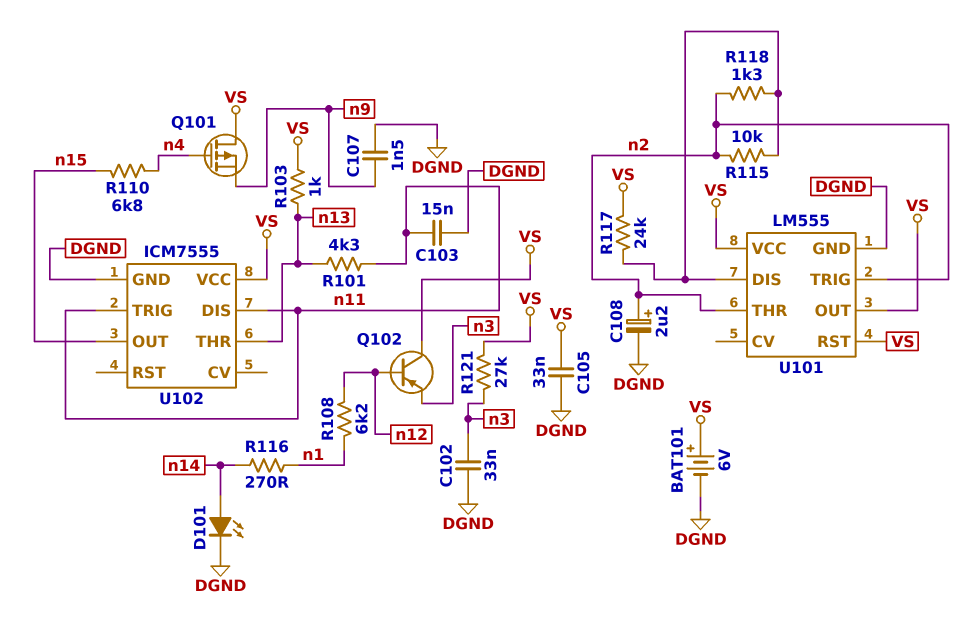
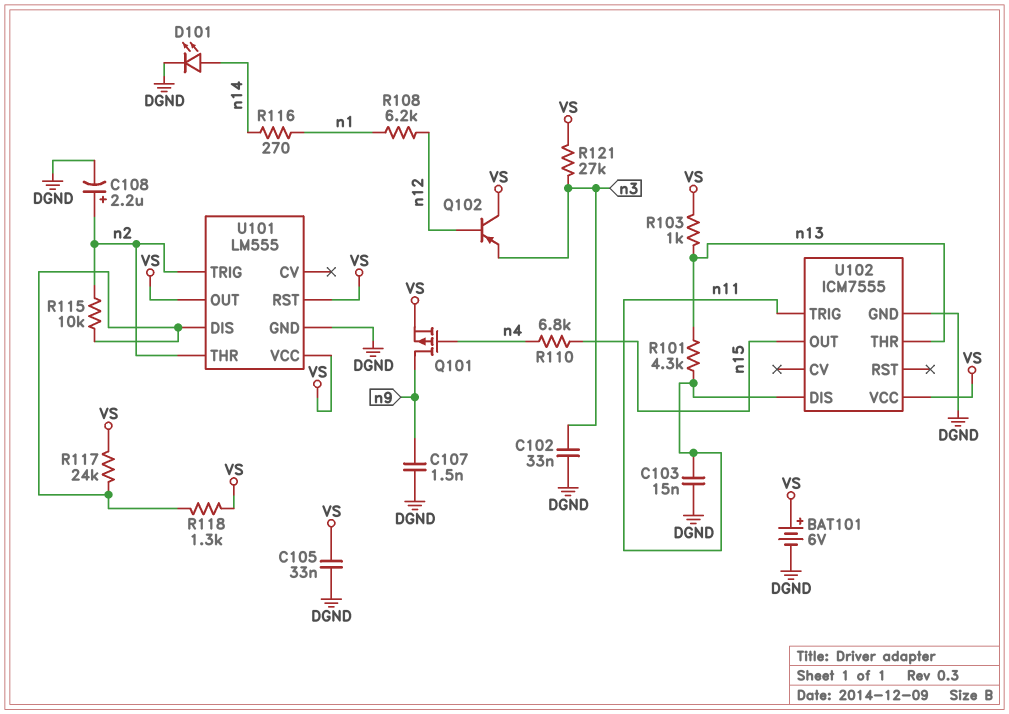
Q101: PMOS (G n4, D VS, S n9) -> PMOS (G n4, D n9, S VS)
R118: 1.3k (U101/DIS, n2) -> 1.3k (U101/DIS, VS)

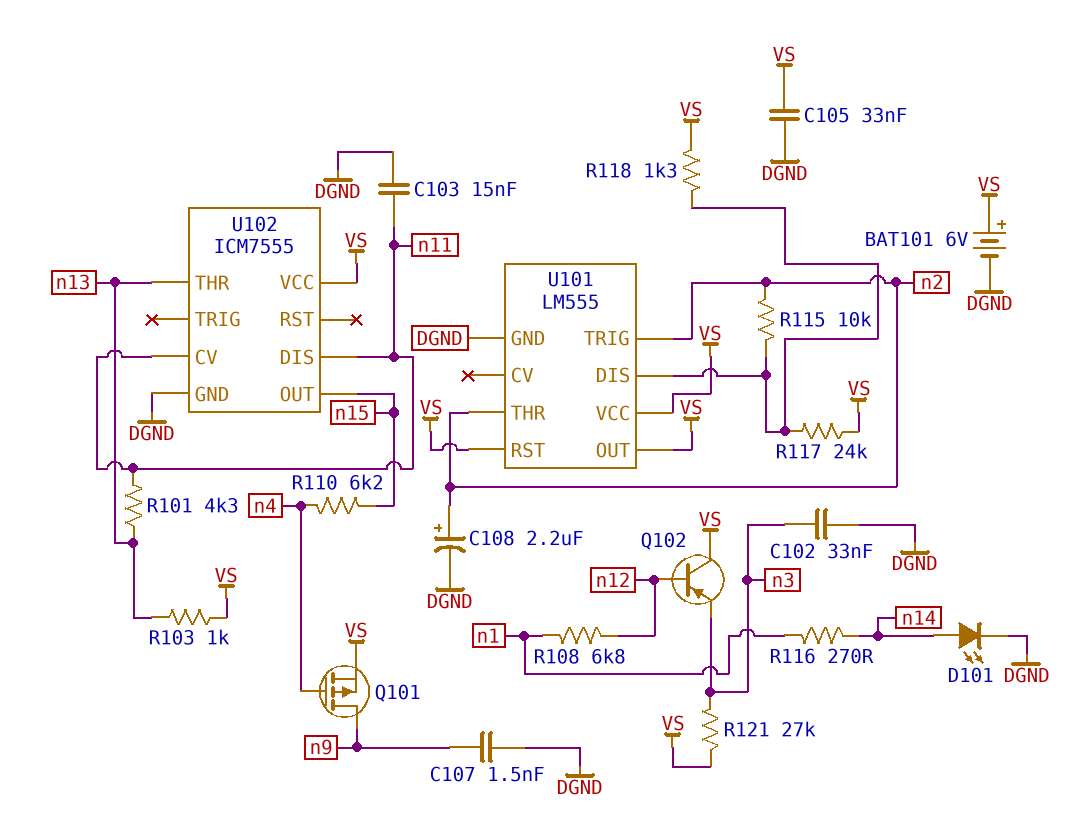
R108: 6.2k (n1, n12) -> 6.8k (n1, n12)
R110: 6.8k (n4, n15) -> 6.2k (n4, n15)
U102 pin CV: none -> n11
U102 pin TRIG: n11 -> none

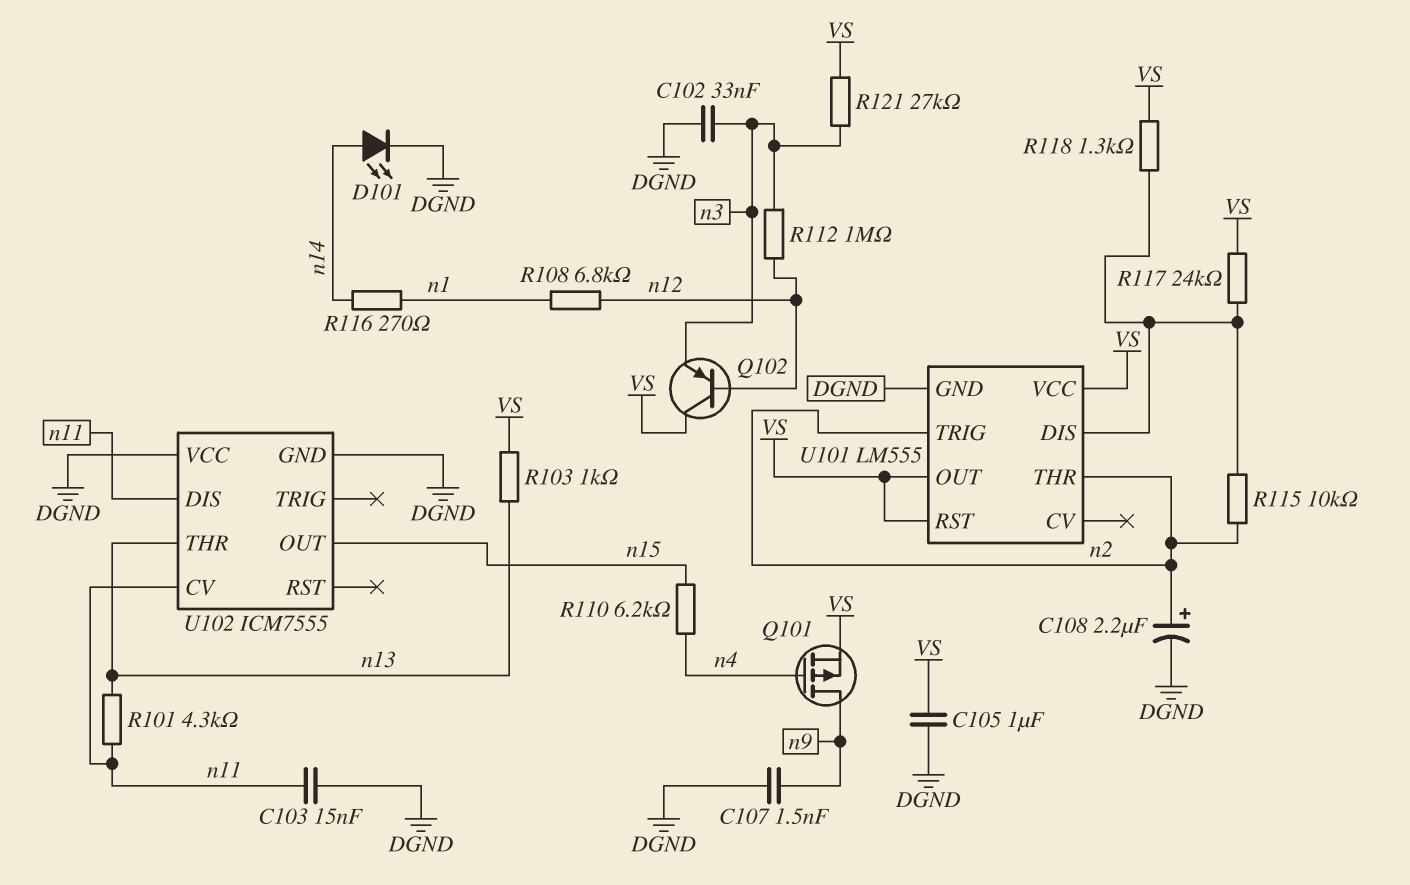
BAT101: 6V (plus VS, minus DGND) -> none
C105: 33nF (DGND, VS) -> 1uF (DGND, VS)
R112: none -> 1M (n3, n12)
U102 pin VCC: VS -> DGND

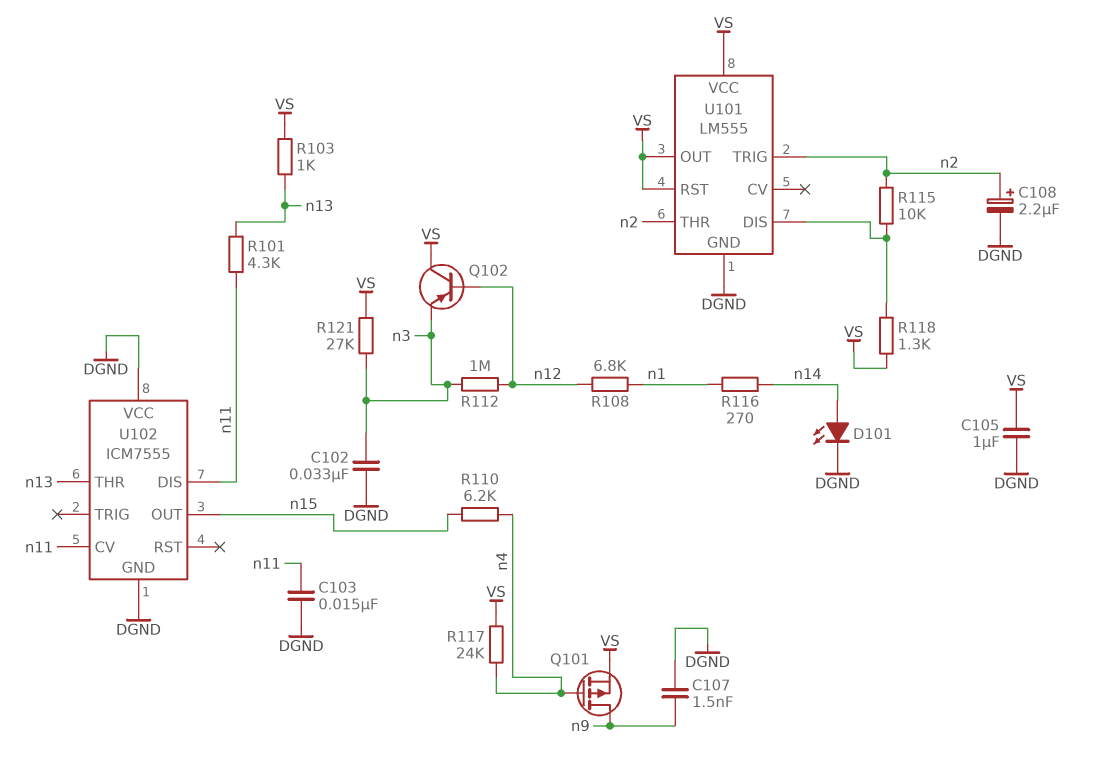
R117: 24k (U101/DIS, VS) -> 24k (VS, n4)

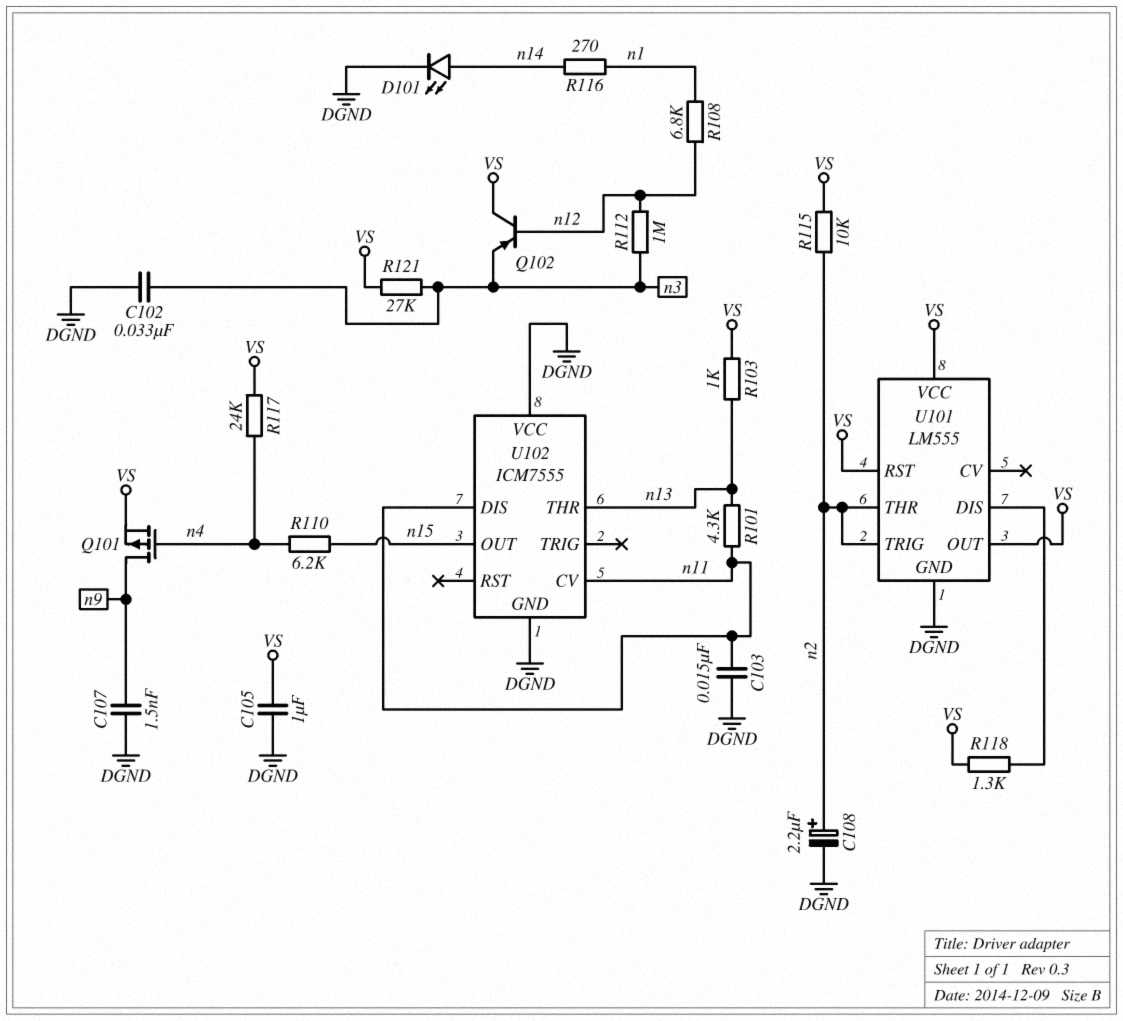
R115: 10k (U101/DIS, n2) -> 10k (VS, n2)

